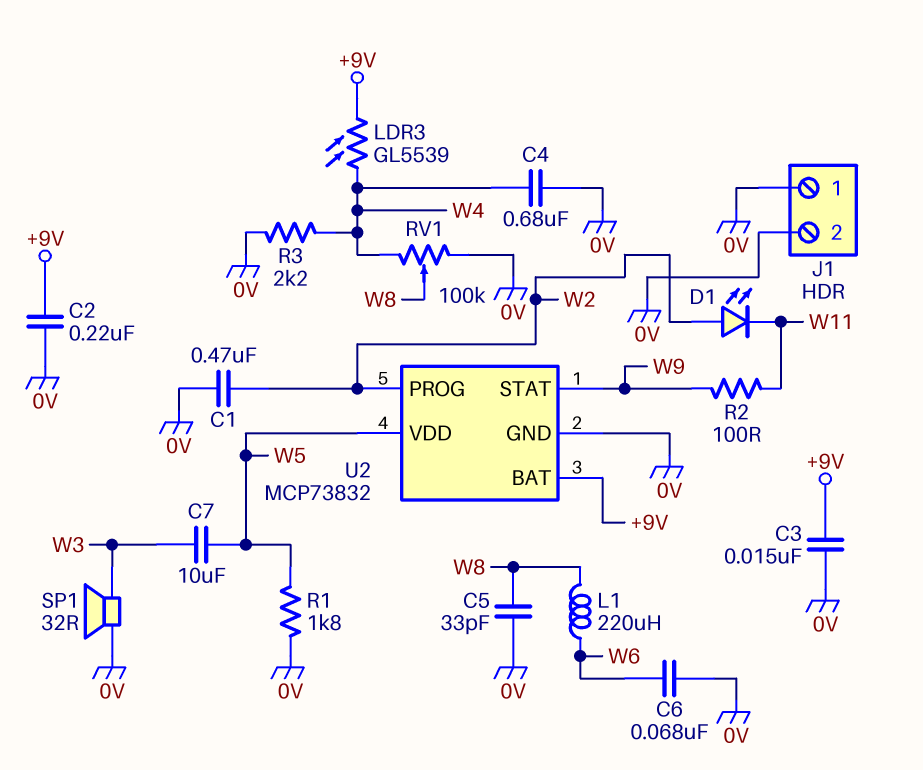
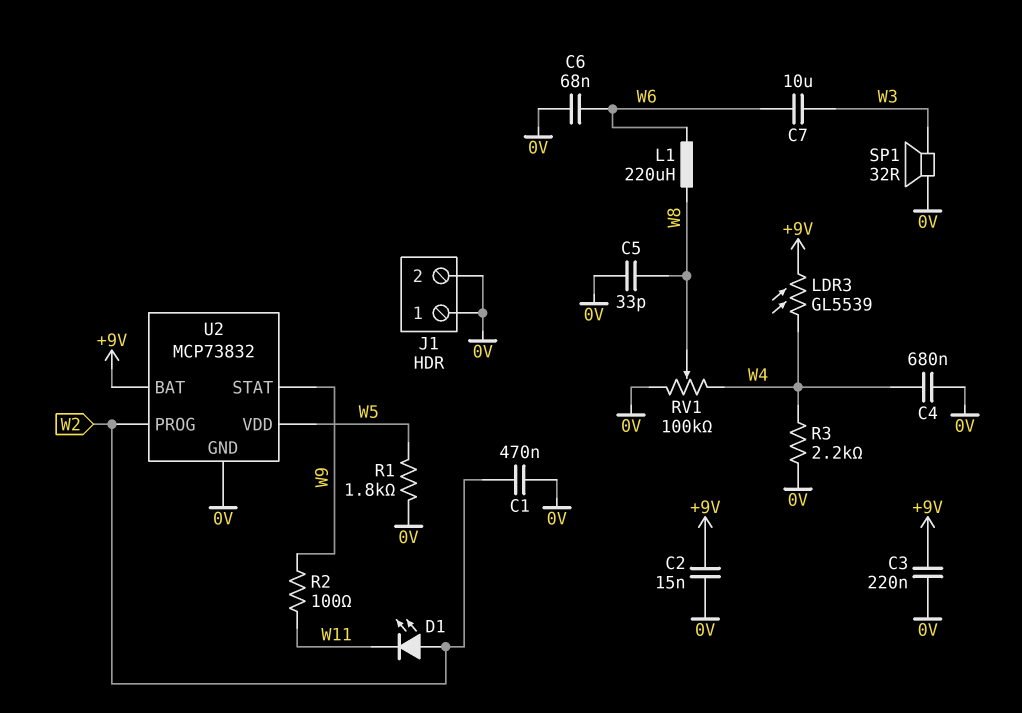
C2: 220nF (+9V, 0V) -> 15nF (+9V, 0V)
C3: 15nF (+9V, 0V) -> 220nF (+9V, 0V)
C7: 10uF (W3, W5) -> 10uF (W3, W6)

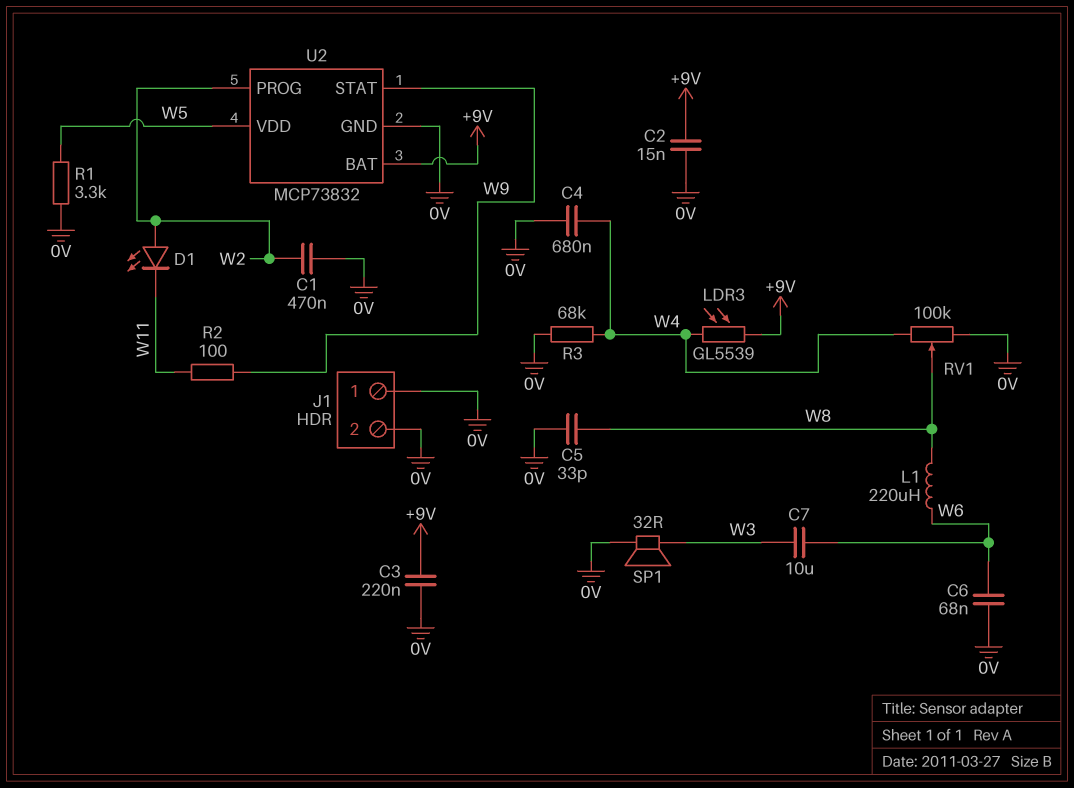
R1: 1.8k (0V, W5) -> 3.3k (0V, W5)
R3: 2.2k (0V, W4) -> 68k (0V, W4)

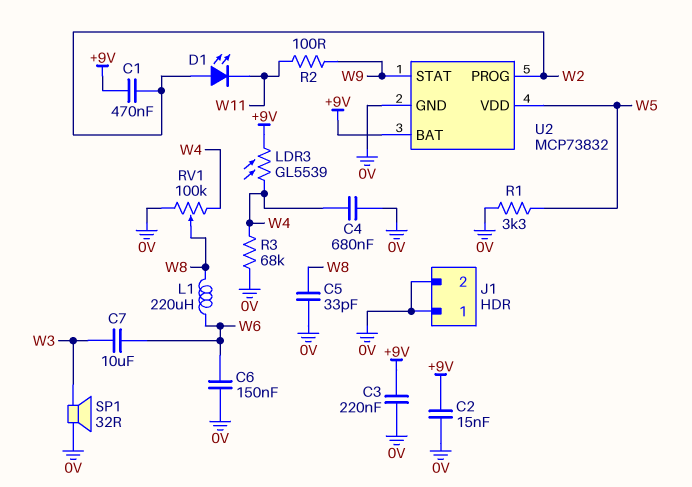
C1: 470nF (0V, W2) -> 470nF (+9V, W2)
C6: 68nF (0V, W6) -> 150nF (0V, W6)

